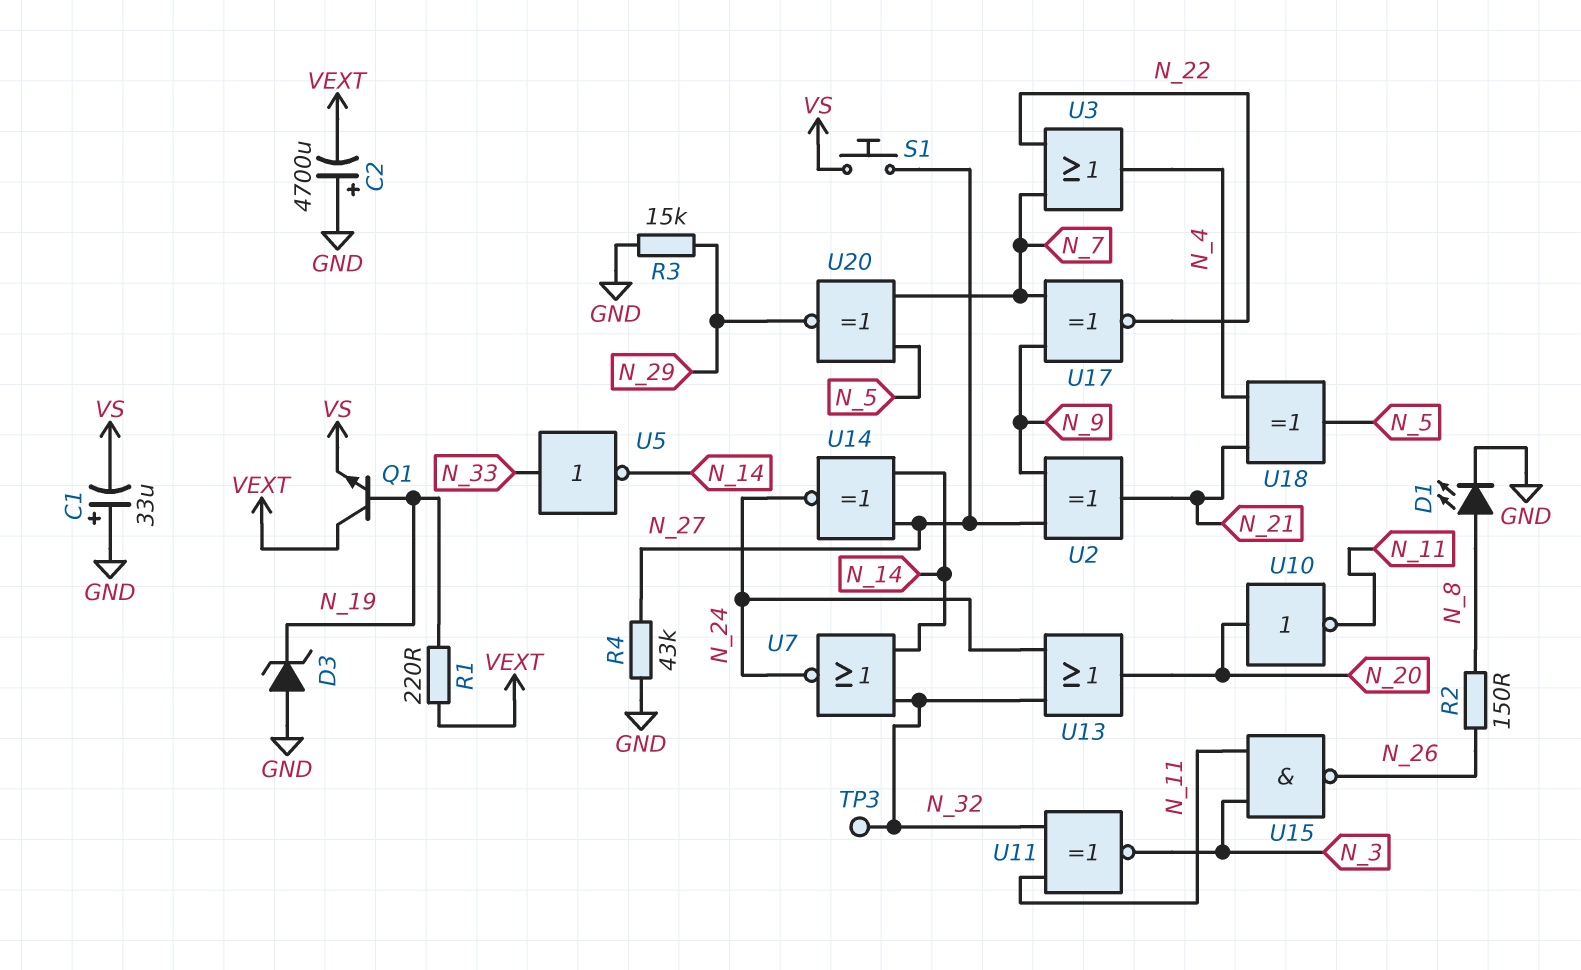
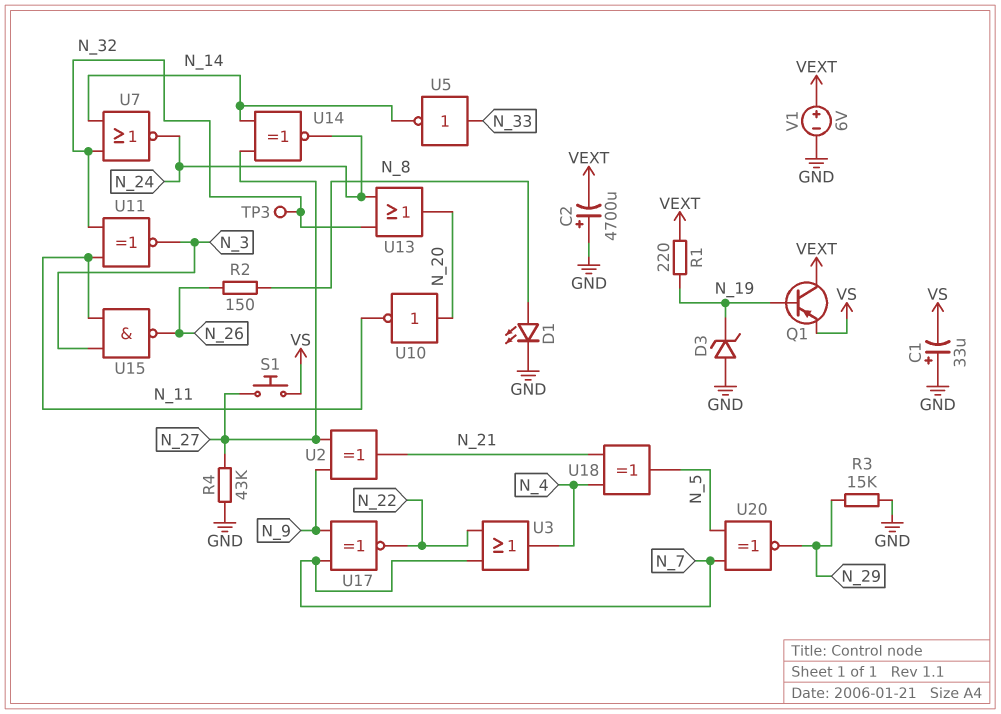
Q1: NPN (B N_19, C VEXT, E VS) -> PNP (B N_19, C VEXT, E VS)
V1: none -> 6V (plus VEXT, minus GND)

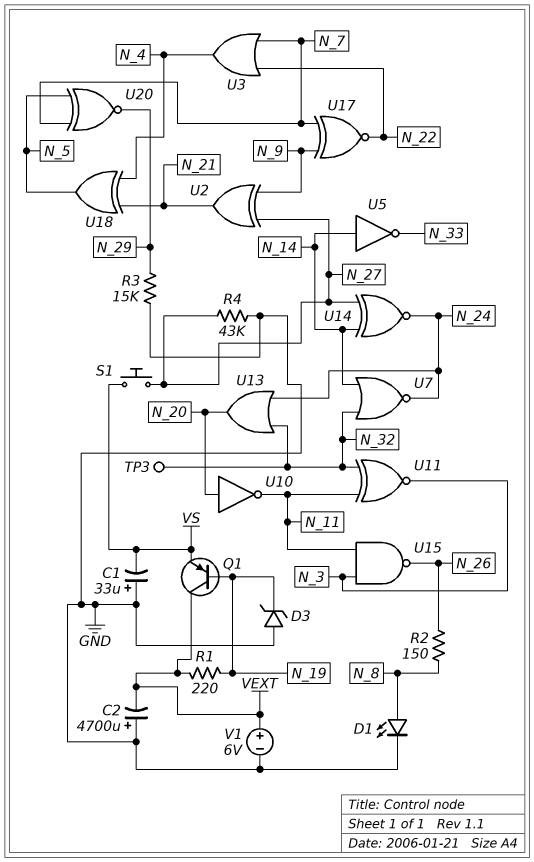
U5: NOT (in N_33, out N_14) -> NOT (in N_14, out N_33)

